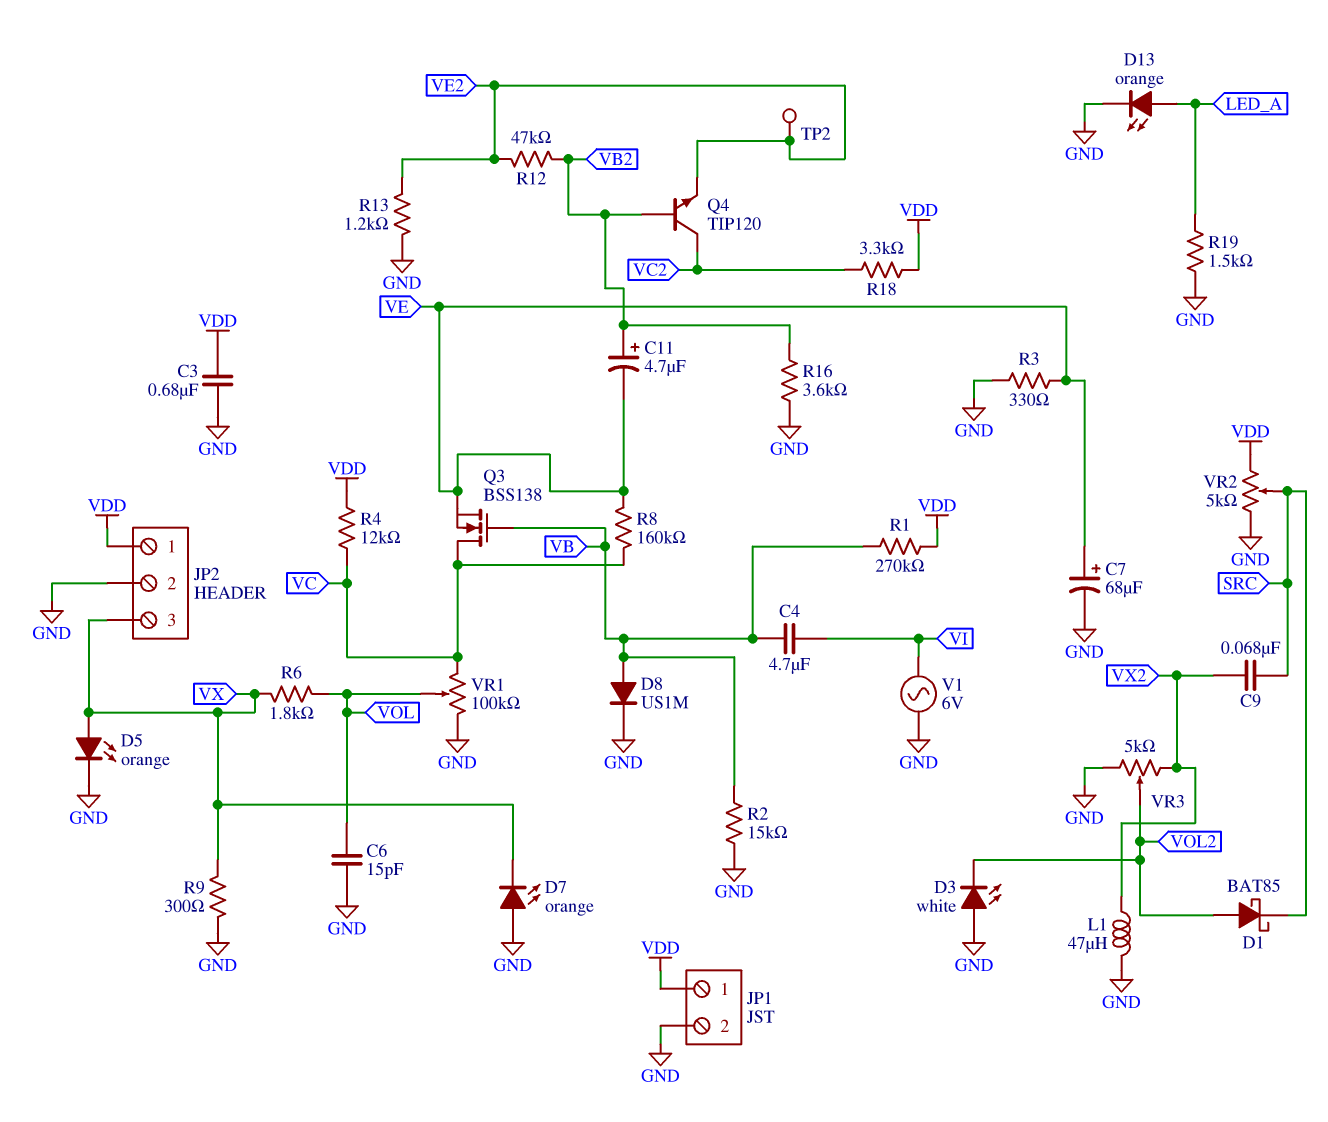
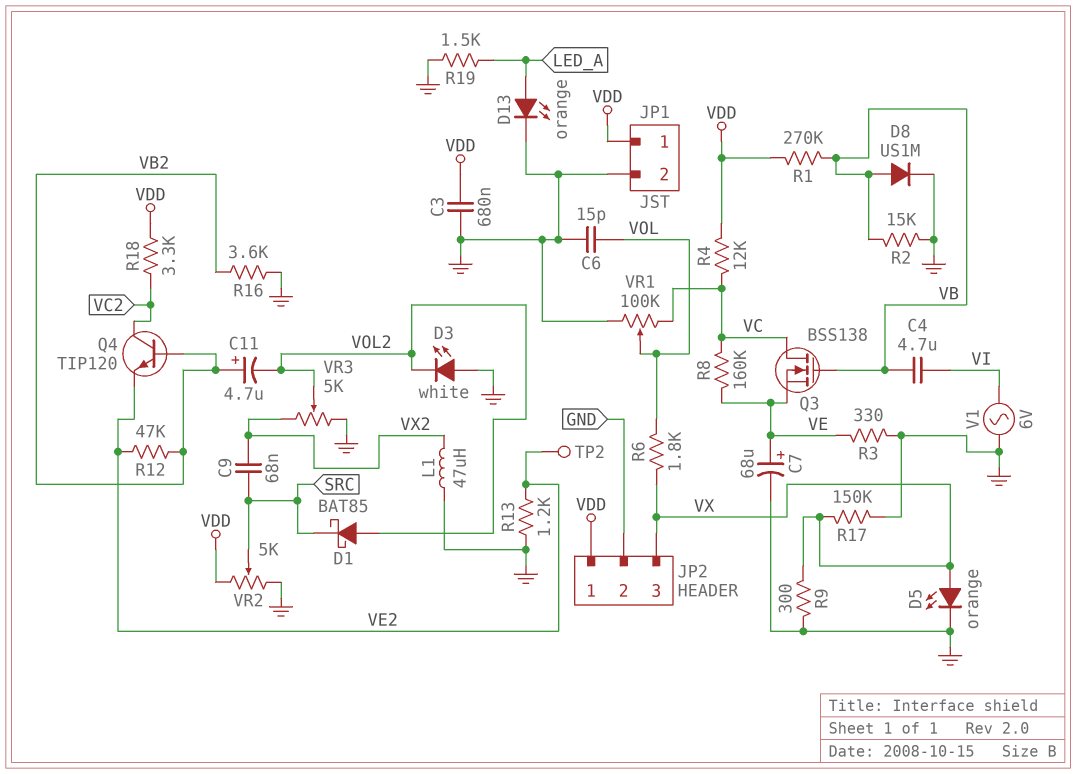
C11: 4.7uF (plus VB2, minus VE) -> 4.7uF (plus VB2, minus VOL2)
D7: LED orange (A GND, K VX) -> none
R17: none -> 150k (GND, VX)

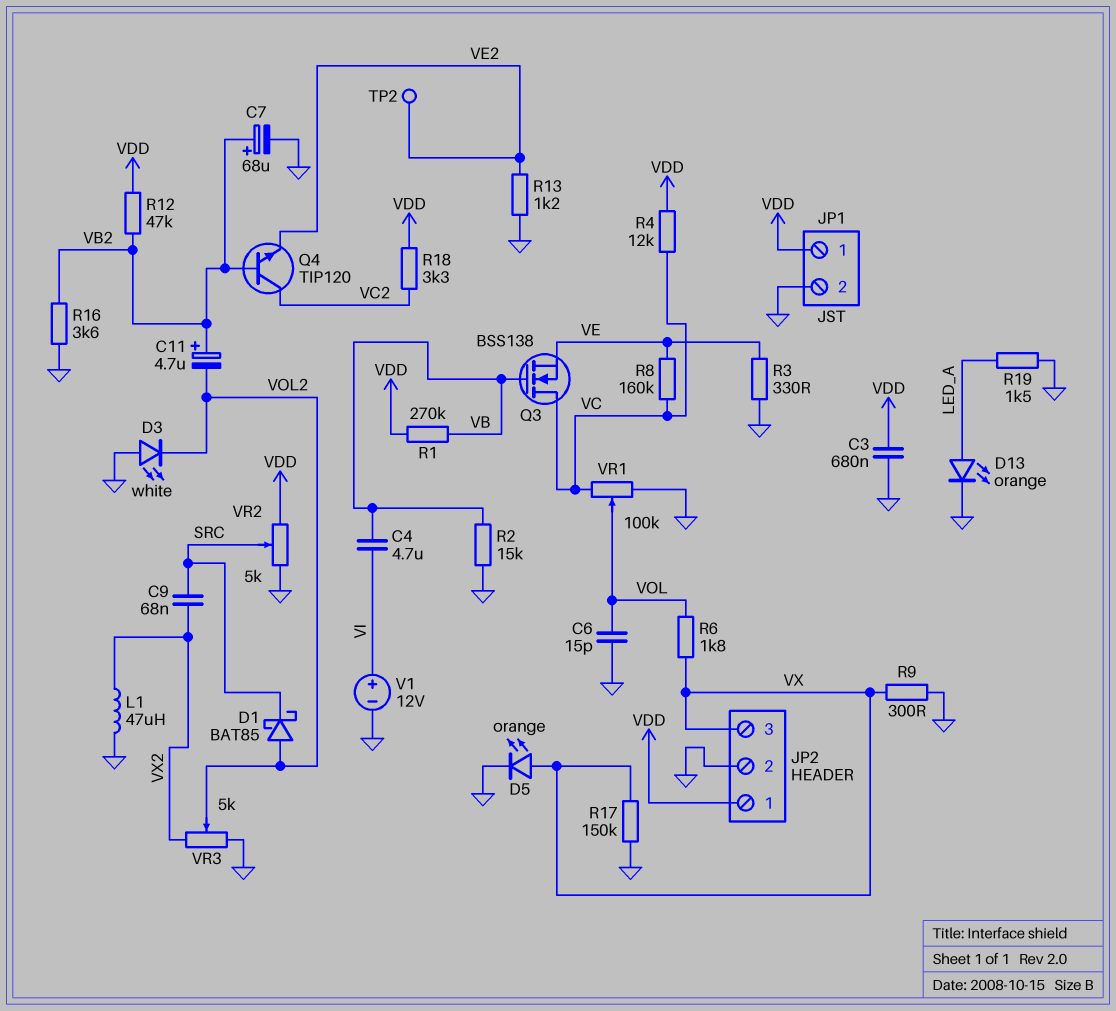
C7: 68uF (plus VE, minus GND) -> 68uF (plus VB2, minus GND)
D8: diode US1M (A VB, K GND) -> none
R12: 47k (VB2, VE2) -> 47k (VB2, VDD)
V1: AC 6V (GND, VI) -> 12V (plus VI, minus GND)

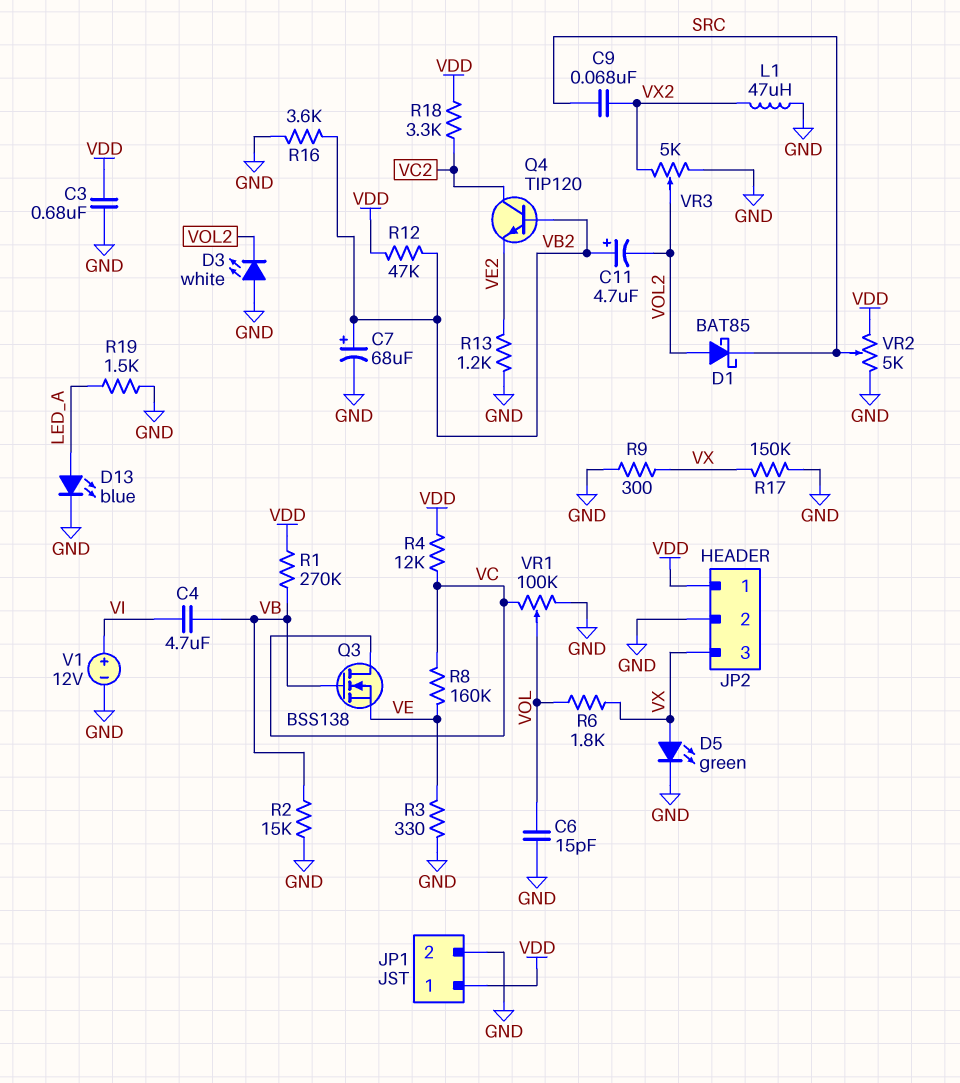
D5: LED orange (A VX, K GND) -> LED green (A VX, K GND)
D13: LED orange (A LED_A, K GND) -> LED blue (A LED_A, K GND)
TP2: test point (VE2) -> none

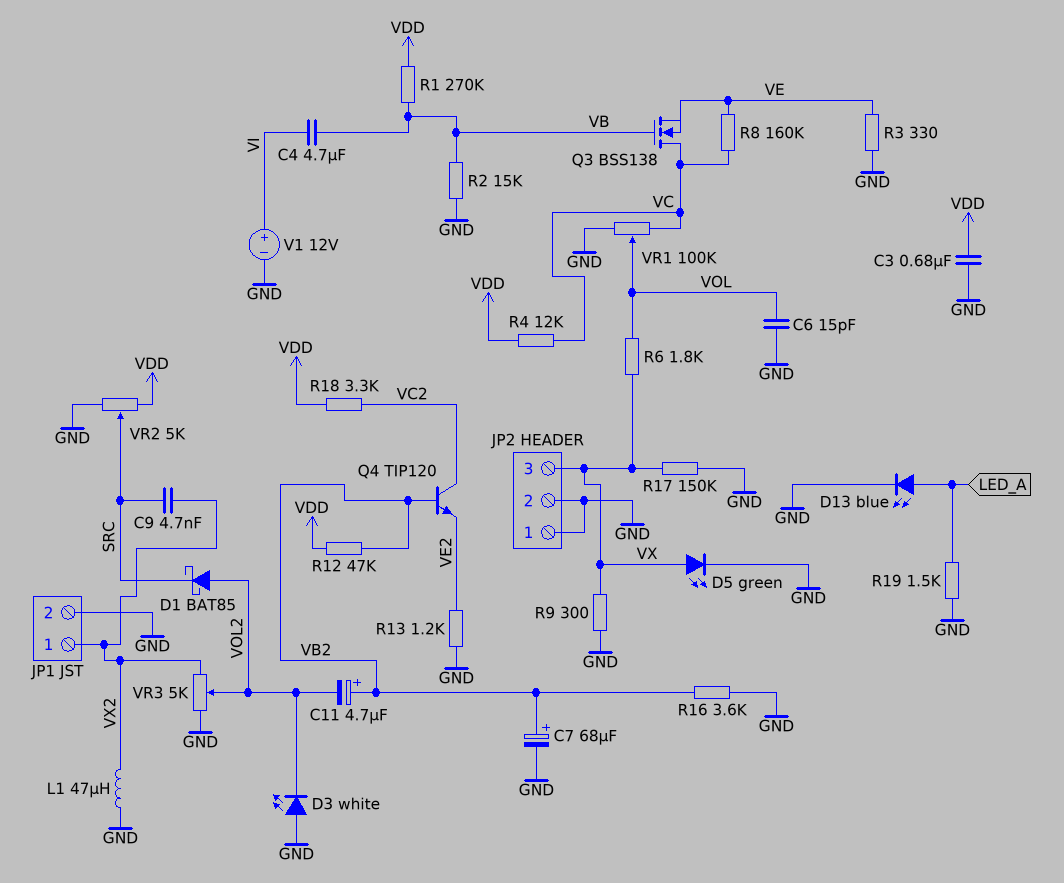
C9: 68nF (SRC, VX2) -> 4.7nF (SRC, VX2)
JP1 pin 1: VDD -> VX2
JP2 pin 1: VDD -> GND

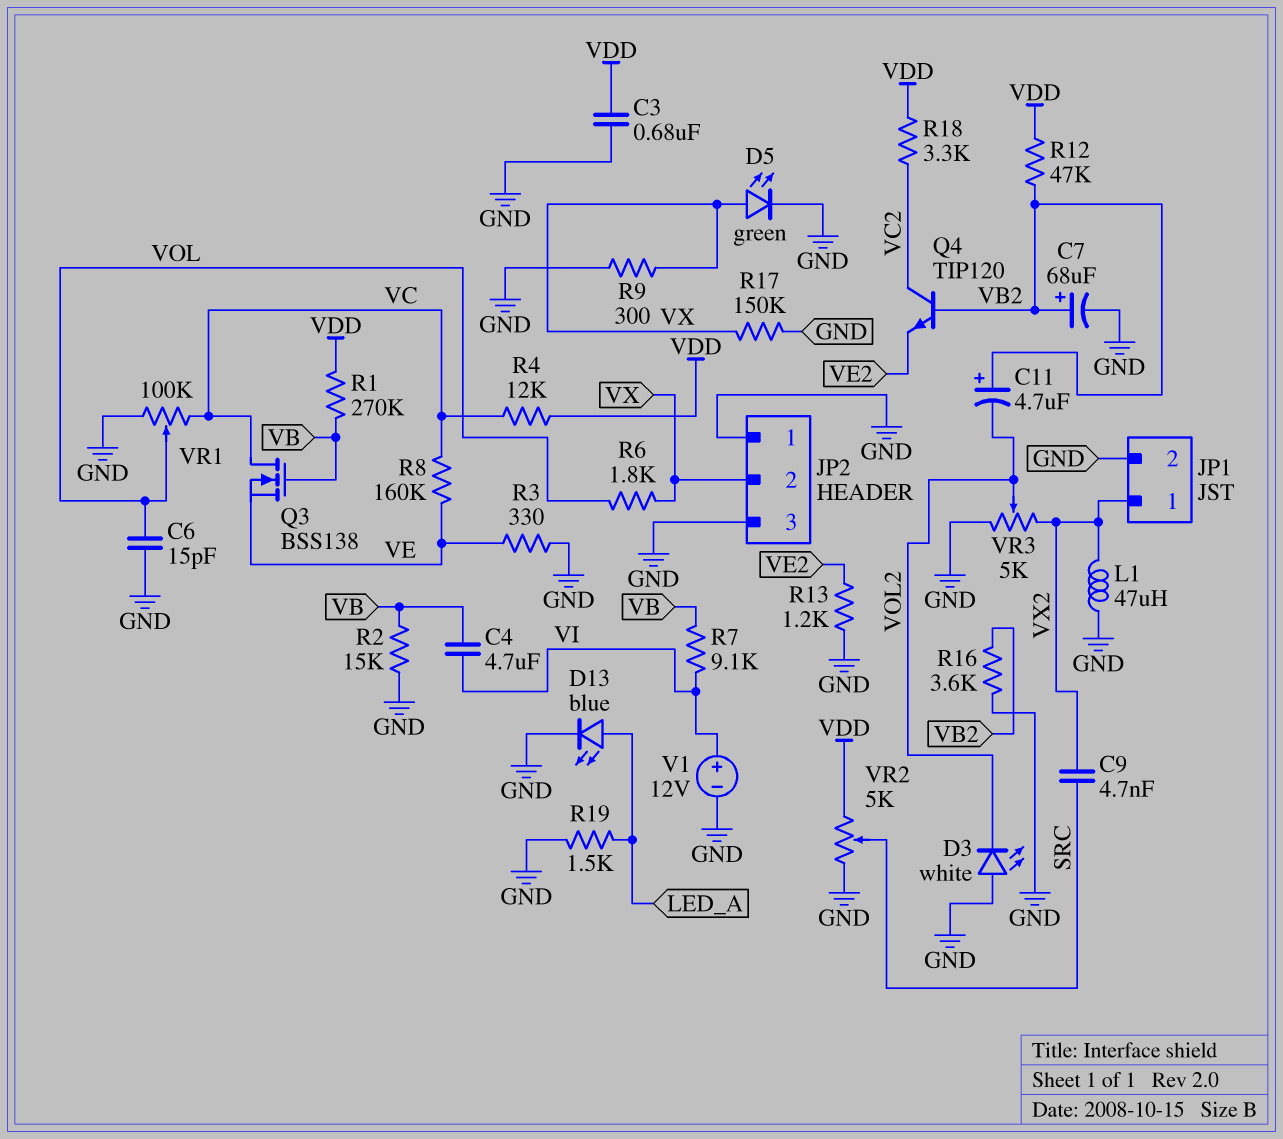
D1: schottky BAT85 (A VOL2, K SRC) -> none
JP2 pin 2: GND -> VX
JP2 pin 3: VX -> GND
R7: none -> 9.1k (VB, VI)

